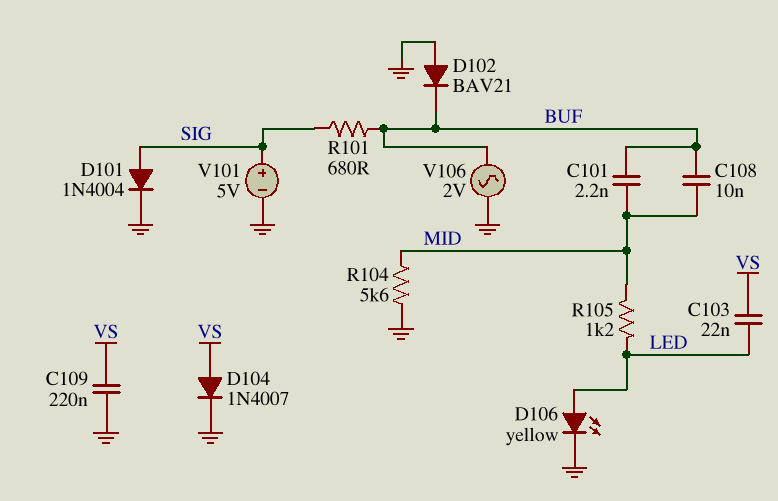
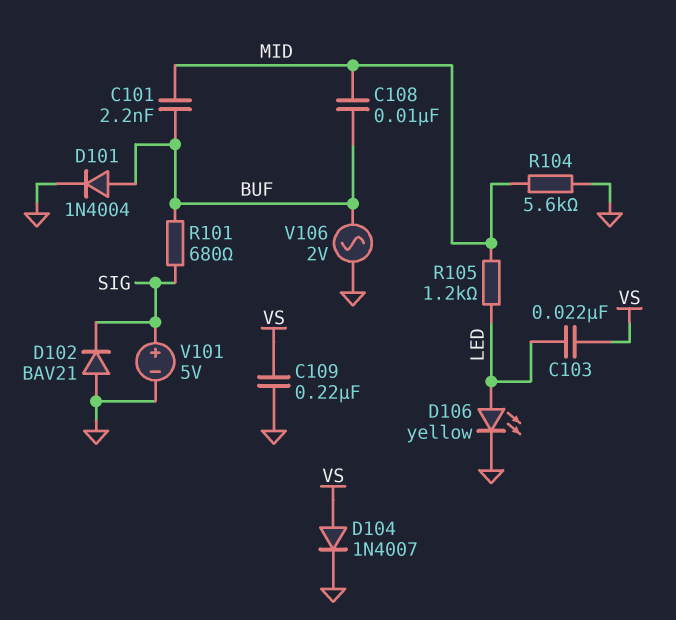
D101: diode 1N4004 (A SIG, K GND) -> diode 1N4004 (A BUF, K GND)
D102: diode BAV21 (A GND, K BUF) -> diode BAV21 (A GND, K SIG)

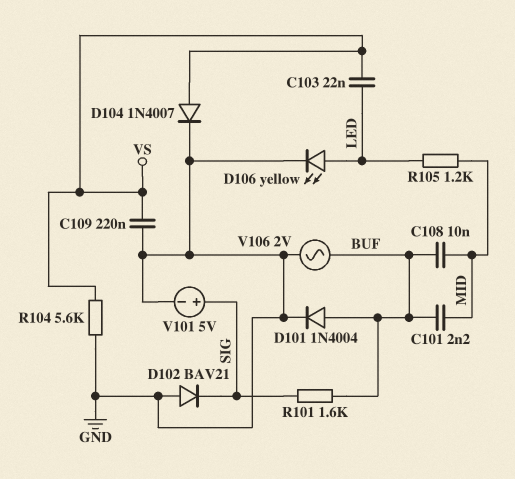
R101: 680 (BUF, SIG) -> 1.6k (BUF, SIG)
R104: 5.6k (GND, MID) -> 5.6k (GND, VS)

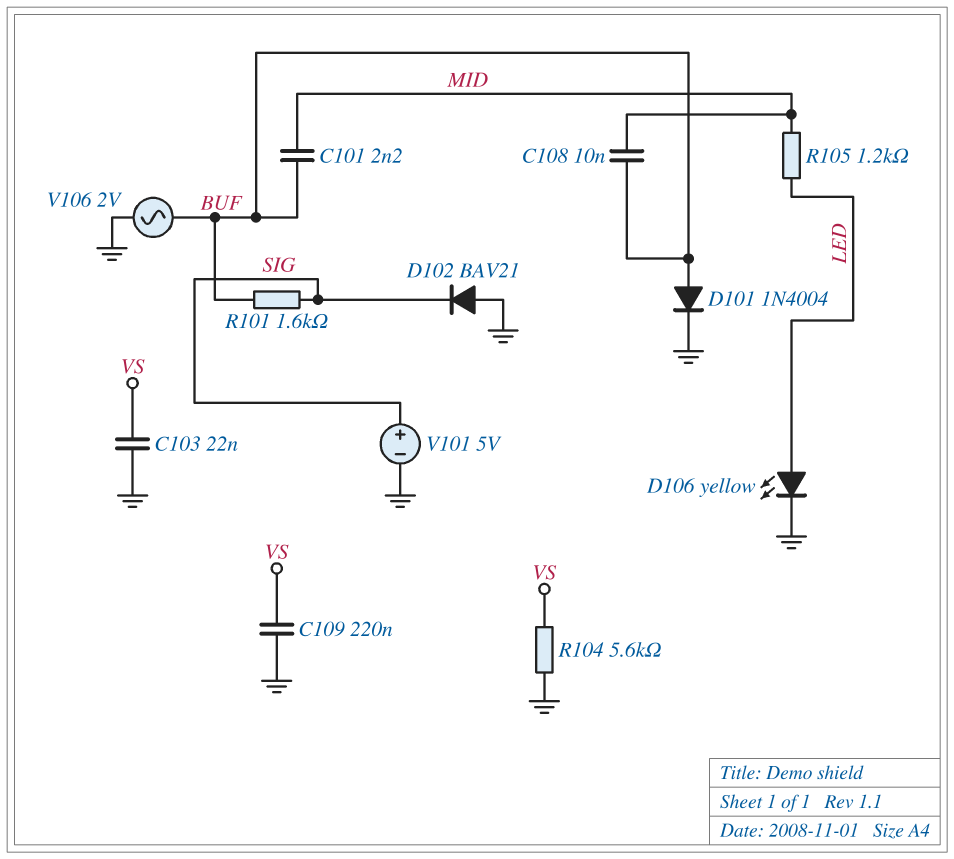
C103: 22nF (LED, VS) -> 22nF (GND, VS)
D104: diode 1N4007 (A VS, K GND) -> none

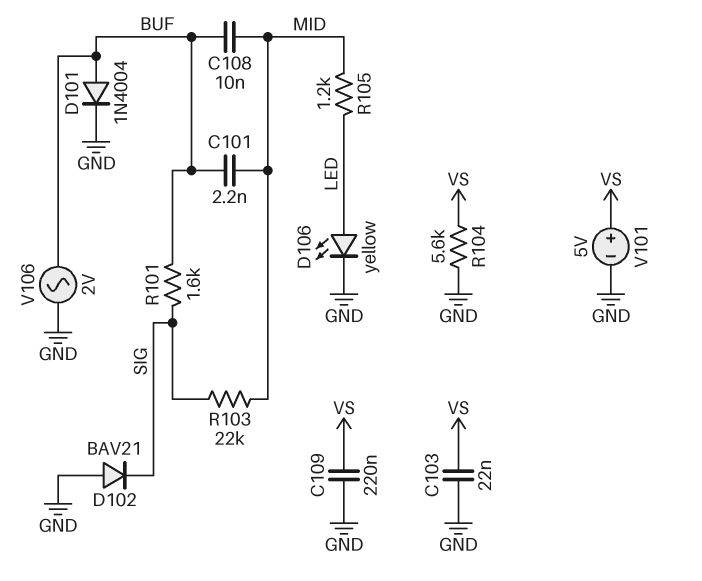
R103: none -> 22k (MID, SIG)
V101: 5V (plus SIG, minus GND) -> 5V (plus VS, minus GND)

